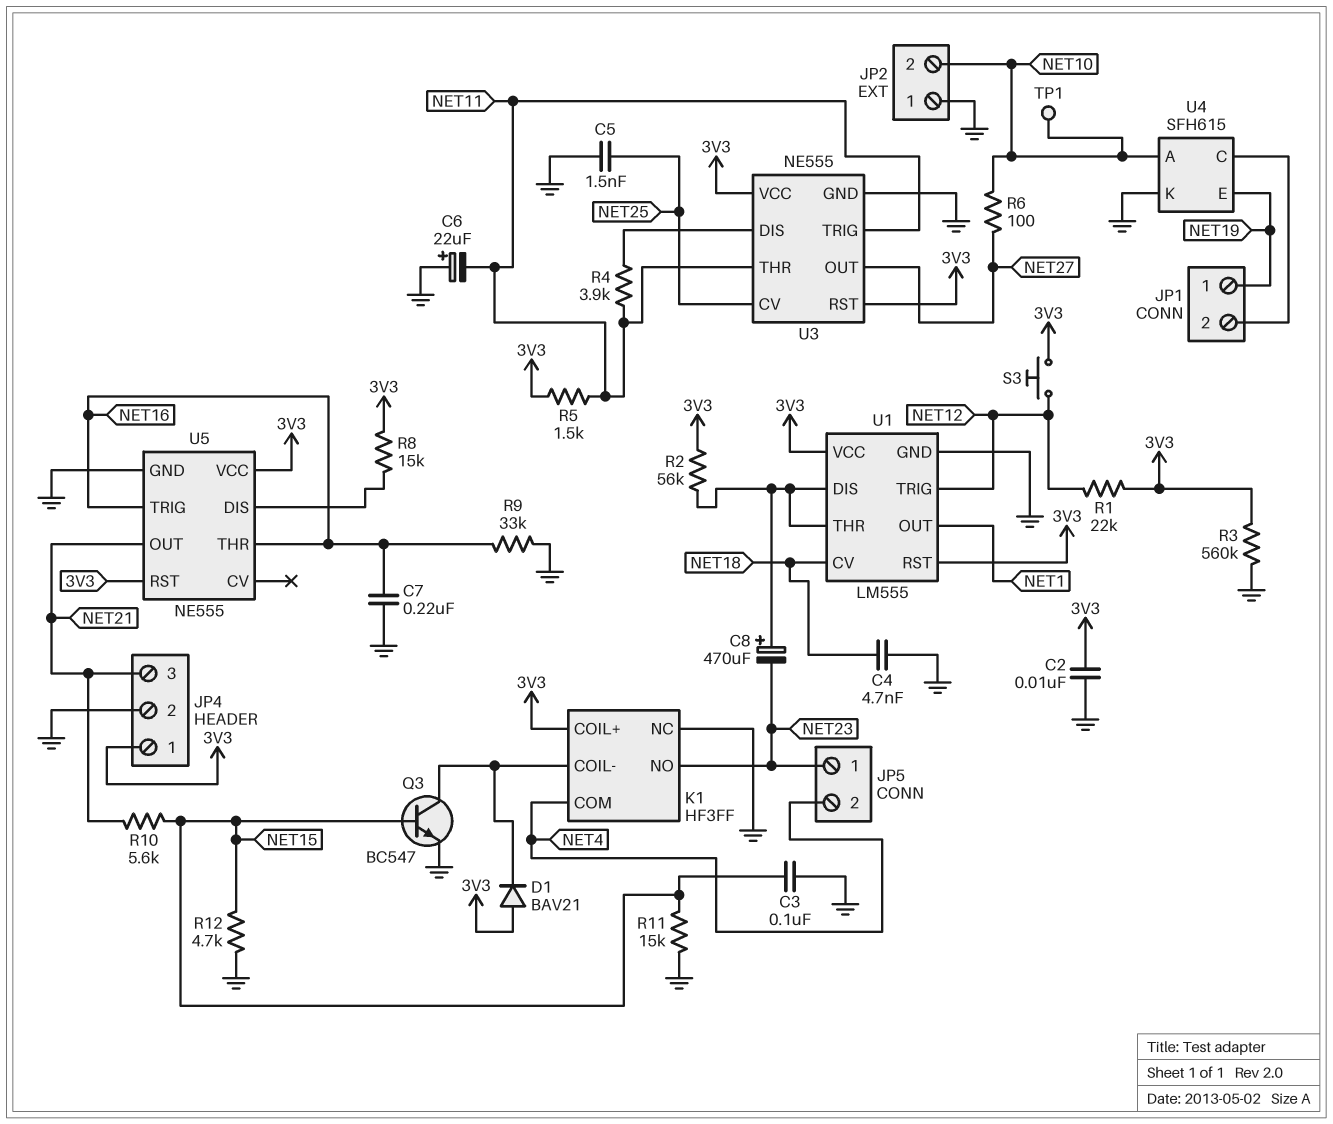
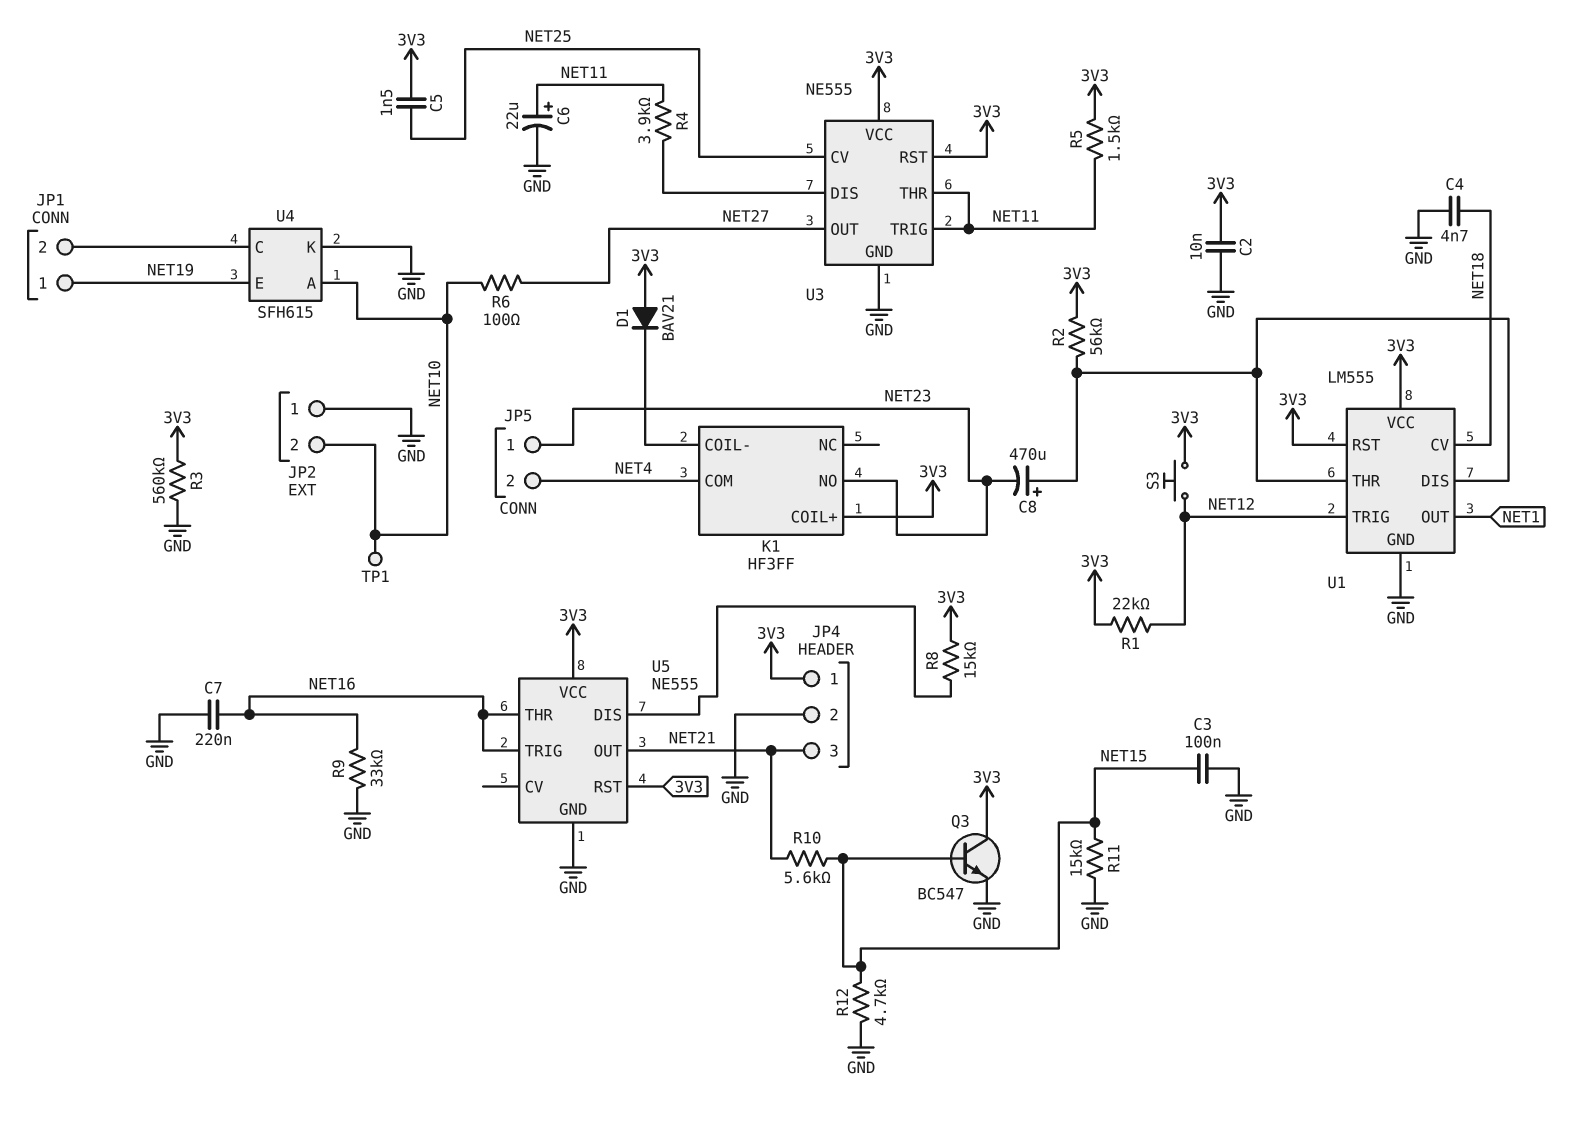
C5: 1.5nF (GND, NET25) -> 1.5nF (3V3, NET25)
C6: 22uF (plus GND, minus NET11) -> 22uF (plus NET11, minus GND)
K1 pin NC: GND -> none
Q3: NPN BC547 (B NET15, C K1/COIL-, E GND) -> NPN BC547 (B NET15, C 3V3, E GND)

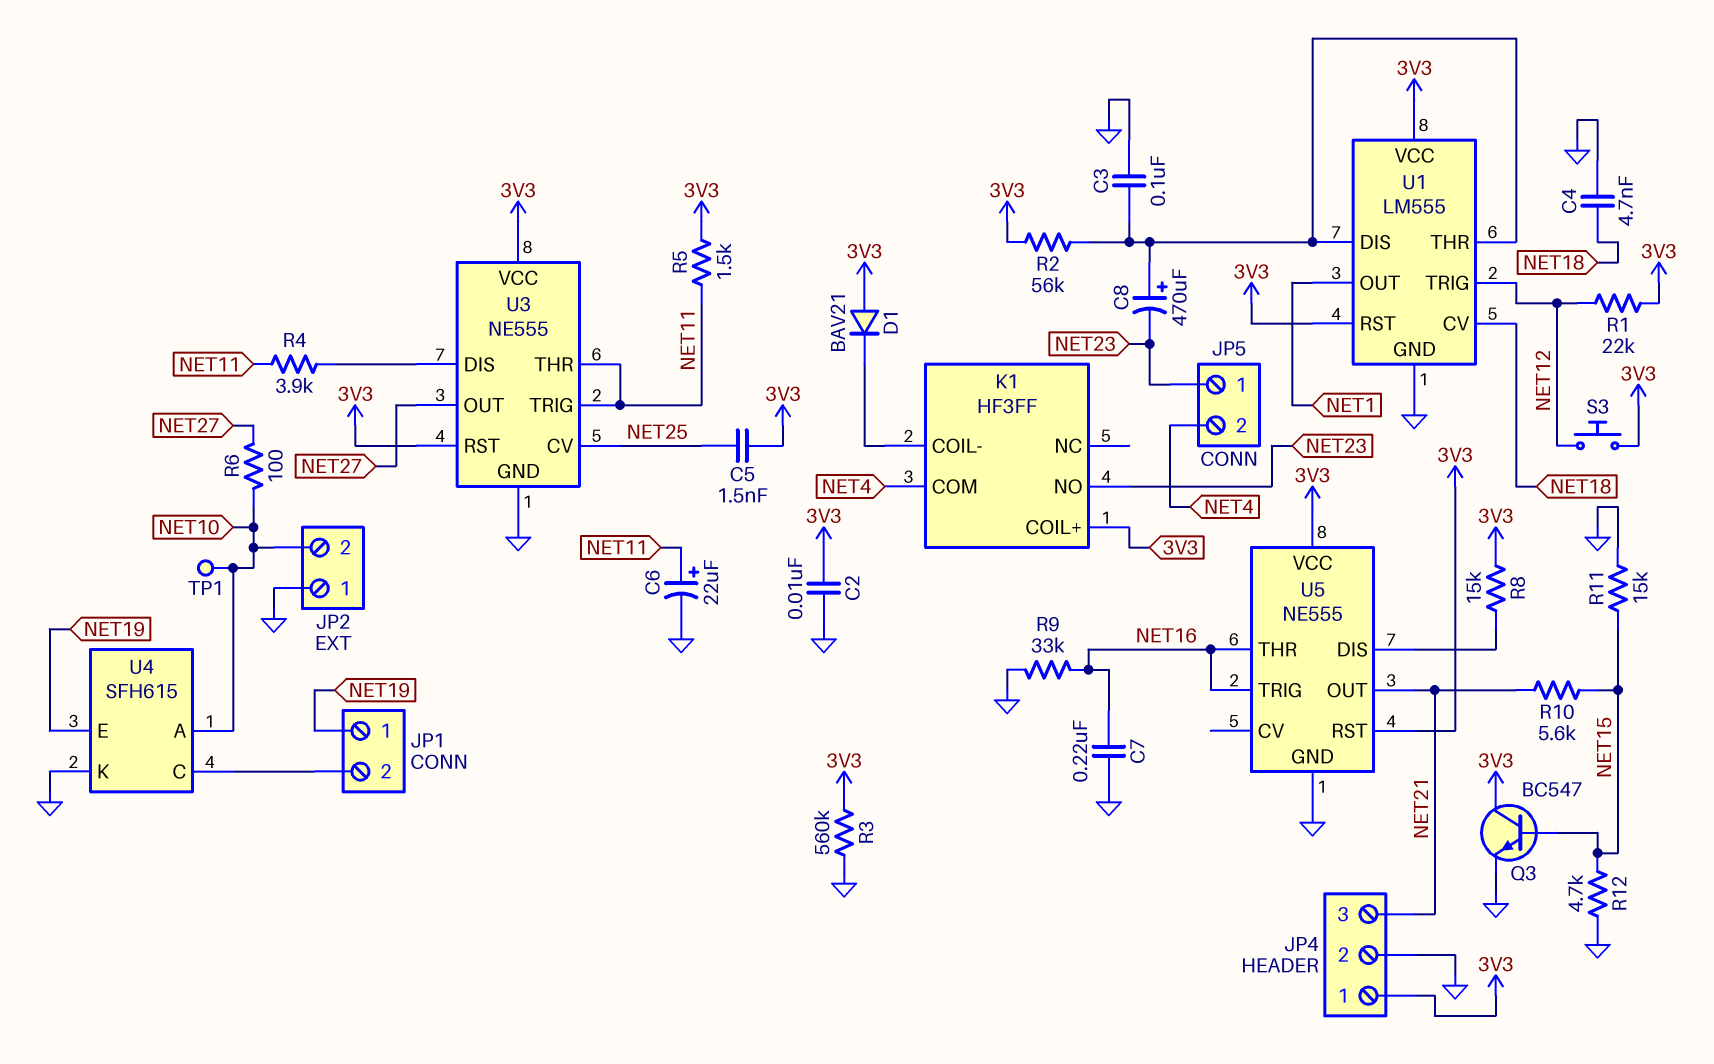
C3: 100nF (GND, NET15) -> 100nF (GND, U1/DIS)

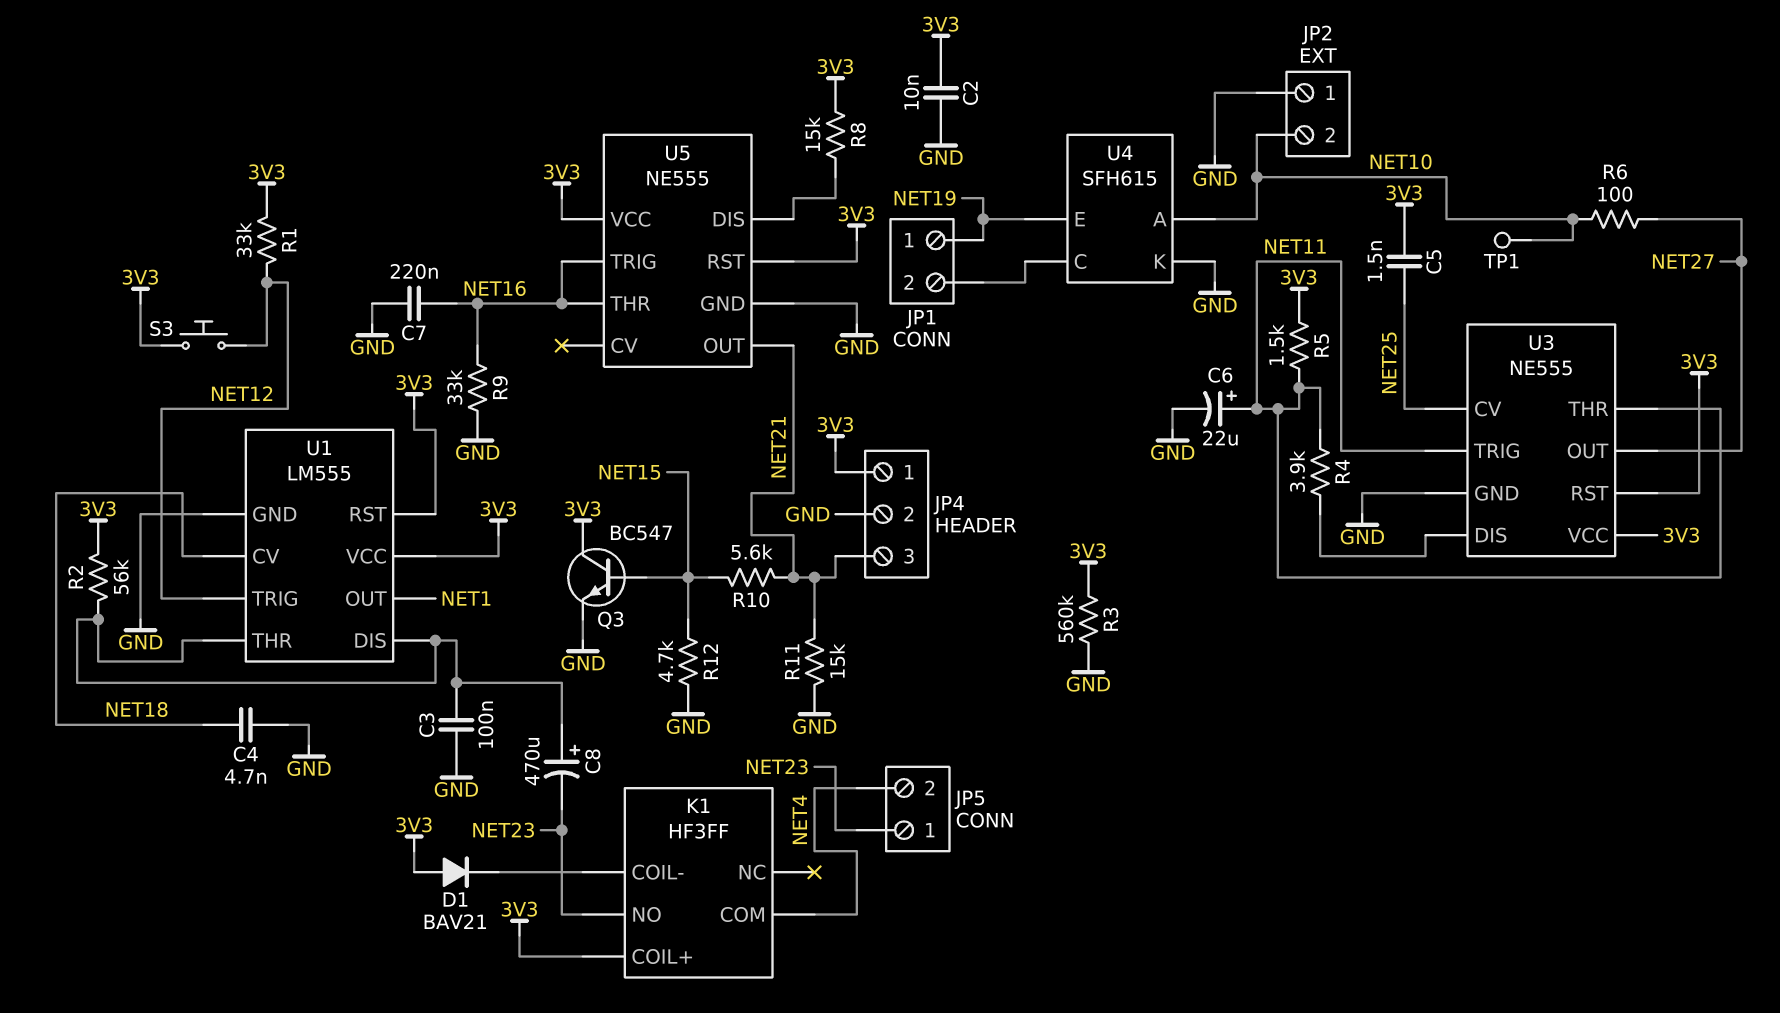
R1: 22k (3V3, NET12) -> 33k (3V3, NET12)
R11: 15k (GND, NET15) -> 15k (GND, NET21)

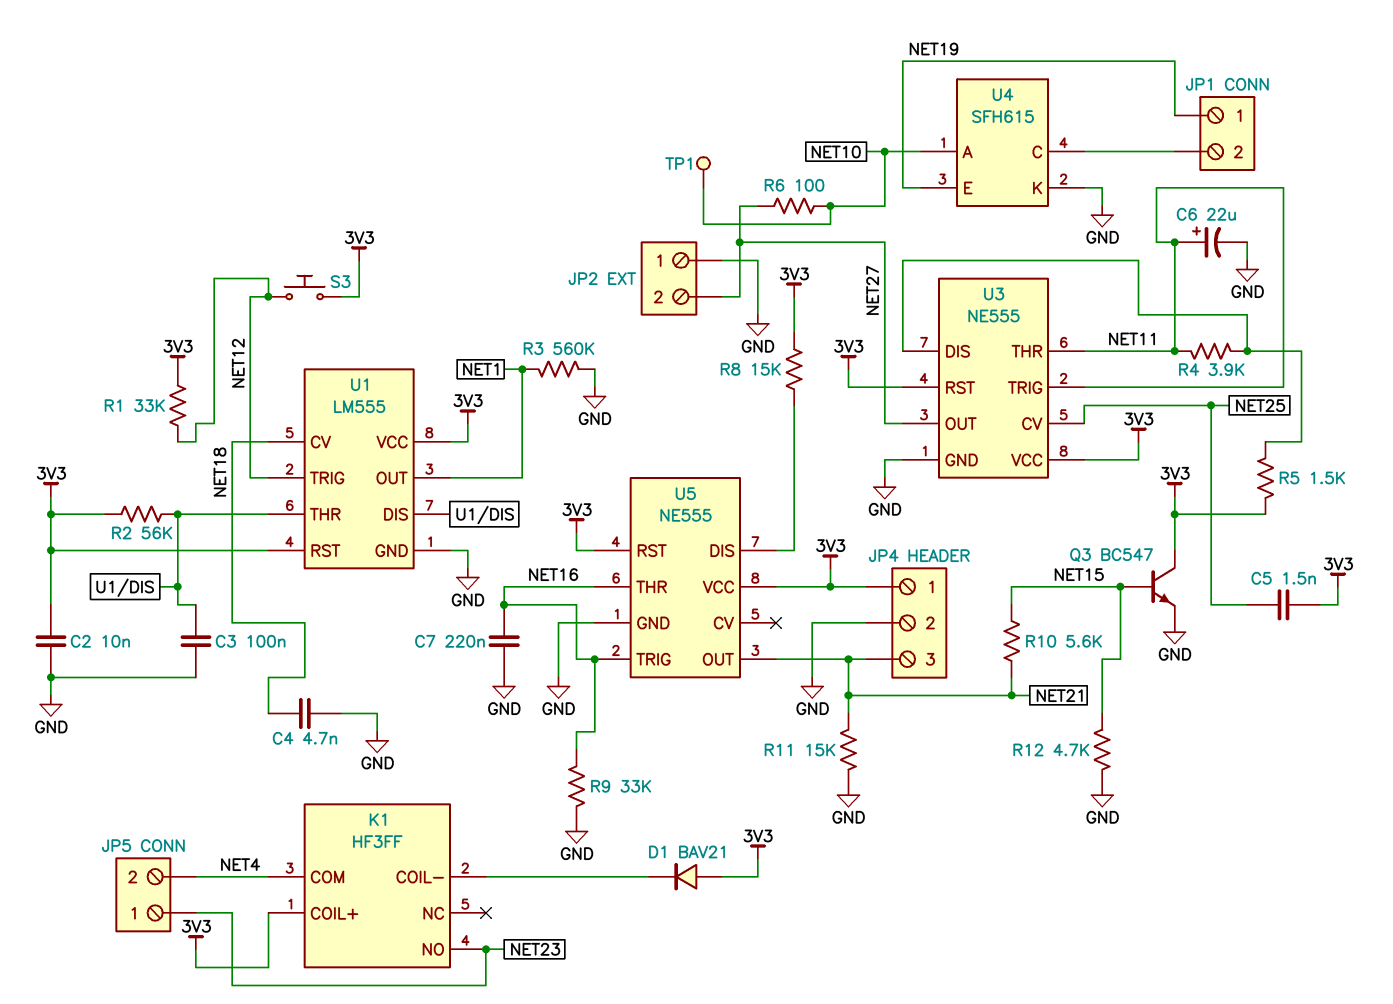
C8: 470uF (plus U1/DIS, minus NET23) -> none
JP2 pin 2: NET10 -> NET27
R3: 560k (3V3, GND) -> 560k (GND, NET1)
R5: 1.5k (3V3, NET11) -> 1.5k (3V3, U3/DIS)

